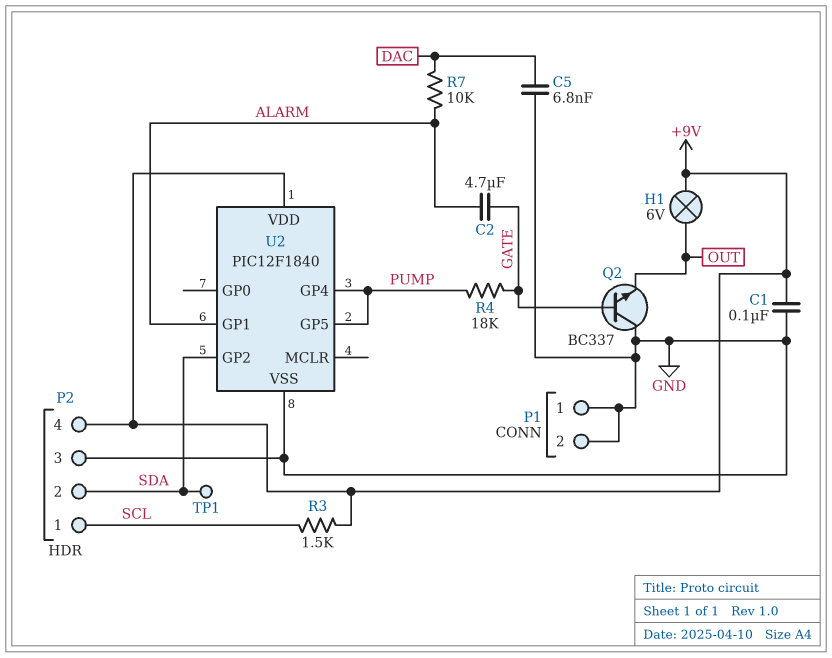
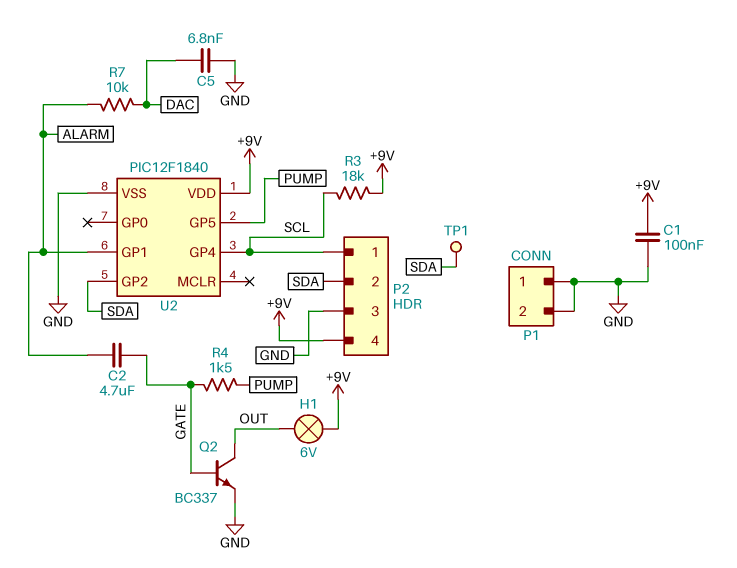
Q2: NPN BC337 (B GATE, C GND, E OUT) -> NPN BC337 (B GATE, C OUT, E GND)
R3: 1.5k (+9V, SCL) -> 18k (+9V, SCL)
R4: 18k (GATE, PUMP) -> 1.5k (GATE, PUMP)
U2 pin GP4: PUMP -> SCL

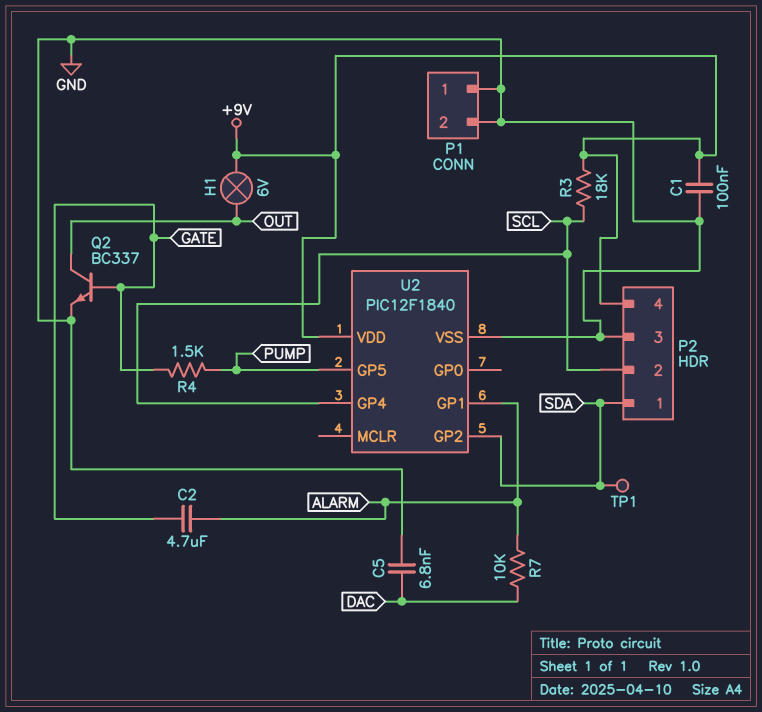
P2 pin 1: SCL -> SDA
P2 pin 2: SDA -> SCL

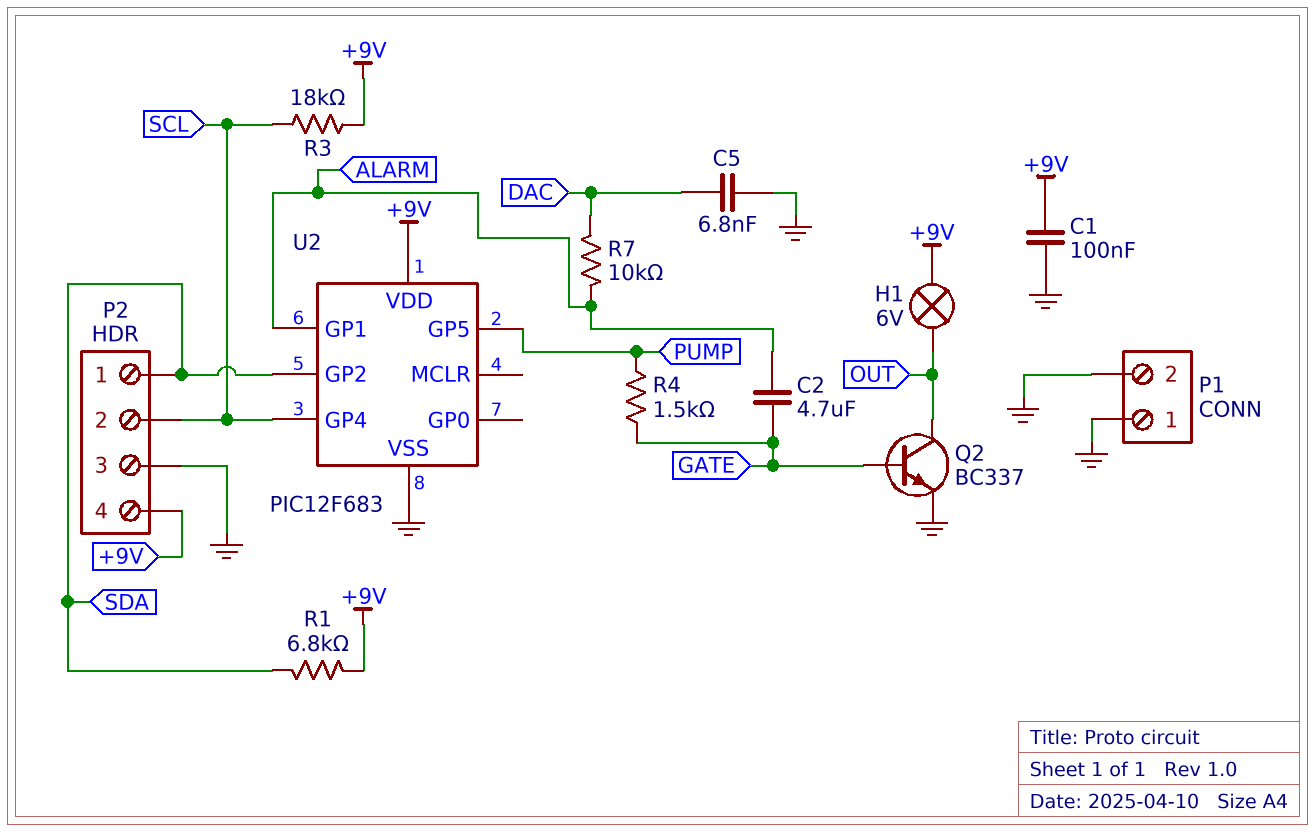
R1: none -> 6.8k (+9V, SDA)
TP1: test point (SDA) -> none
U2: PIC12F1840 -> PIC12F683

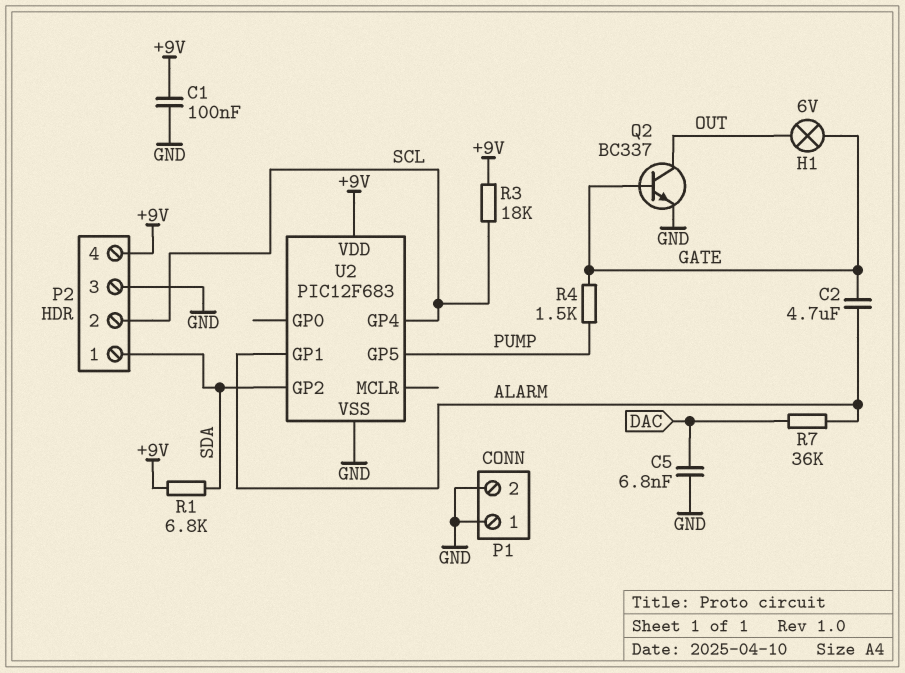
H1: lamp 6V (+9V, OUT) -> lamp 6V (GATE, OUT)
R7: 10k (ALARM, DAC) -> 36k (ALARM, DAC)

